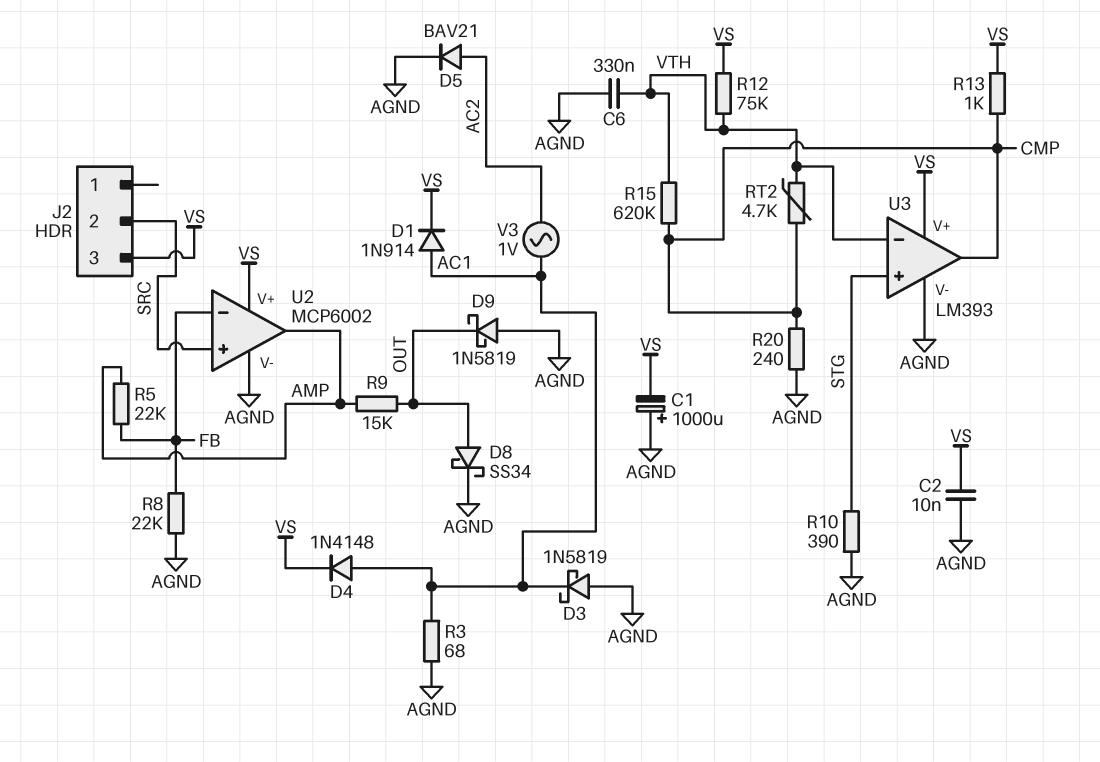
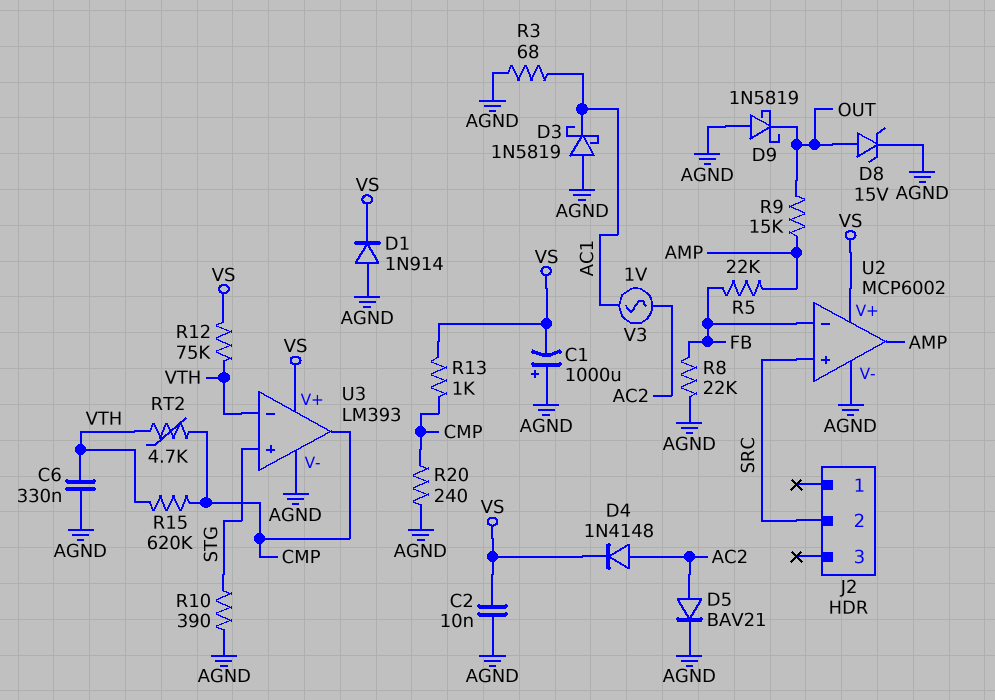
D1: diode 1N914 (A AC1, K VS) -> diode 1N914 (A AGND, K VS)
D4: diode 1N4148 (A AC1, K VS) -> diode 1N4148 (A AC2, K VS)
D8: schottky SS34 (A OUT, K AGND) -> zener 15V (A OUT, K AGND)
J2 pin 3: VS -> none

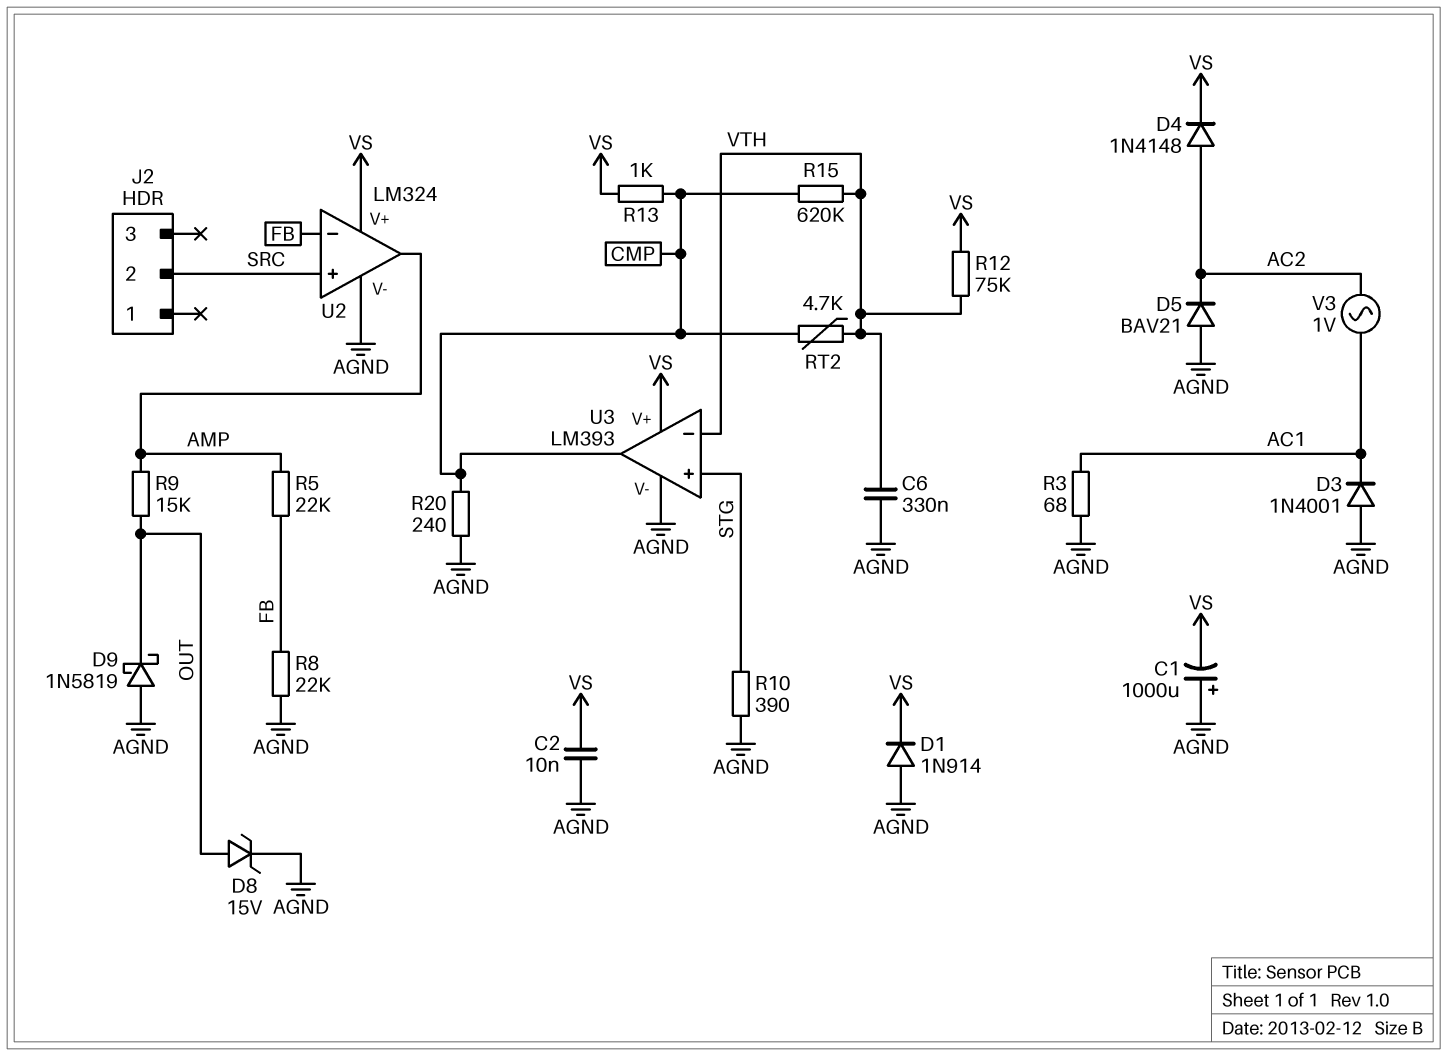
D3: schottky 1N5819 (A AGND, K AC1) -> diode 1N4001 (A AGND, K AC1)
D5: diode BAV21 (A AC2, K AGND) -> diode BAV21 (A AGND, K AC2)
U2: MCP6002 -> LM324

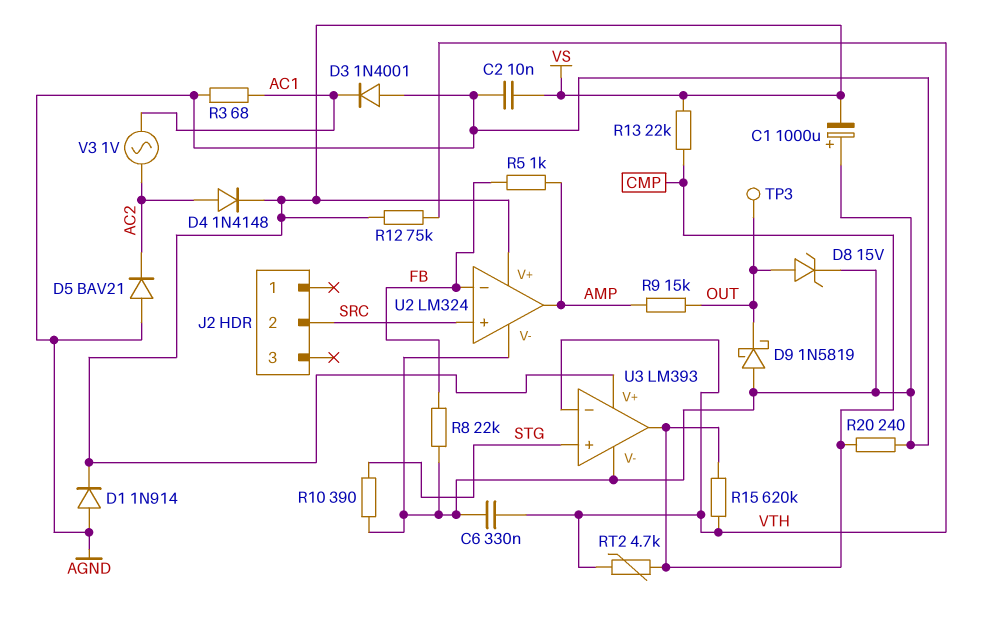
R5: 22k (AMP, FB) -> 1k (AMP, FB)
R13: 1k (CMP, VS) -> 22k (CMP, VS)
TP3: none -> test point (OUT)

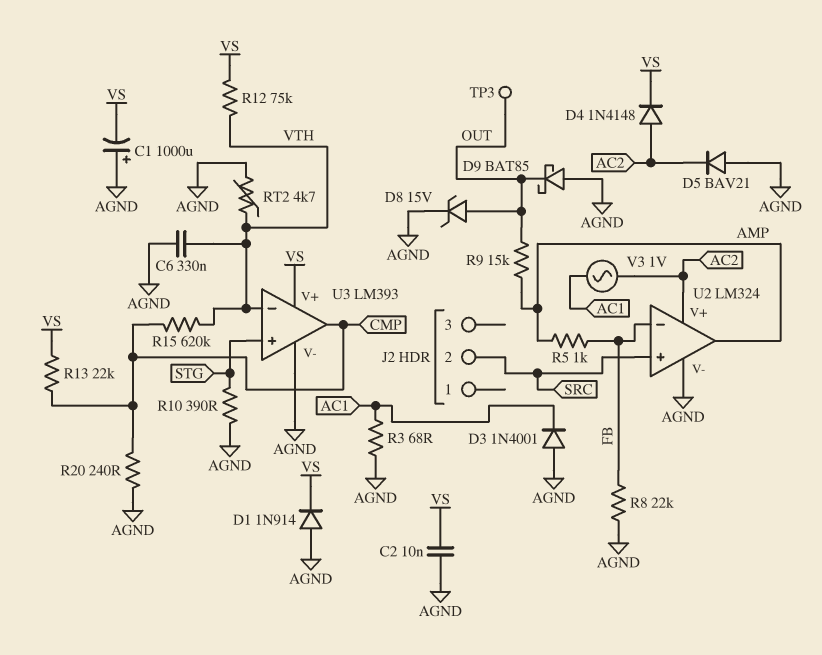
D9: schottky 1N5819 (A AGND, K OUT) -> schottky BAT85 (A AGND, K OUT)
RT2: 4.7k (CMP, VTH) -> 4.7k (AGND, VTH)
U2 pin V+: VS -> AC2

